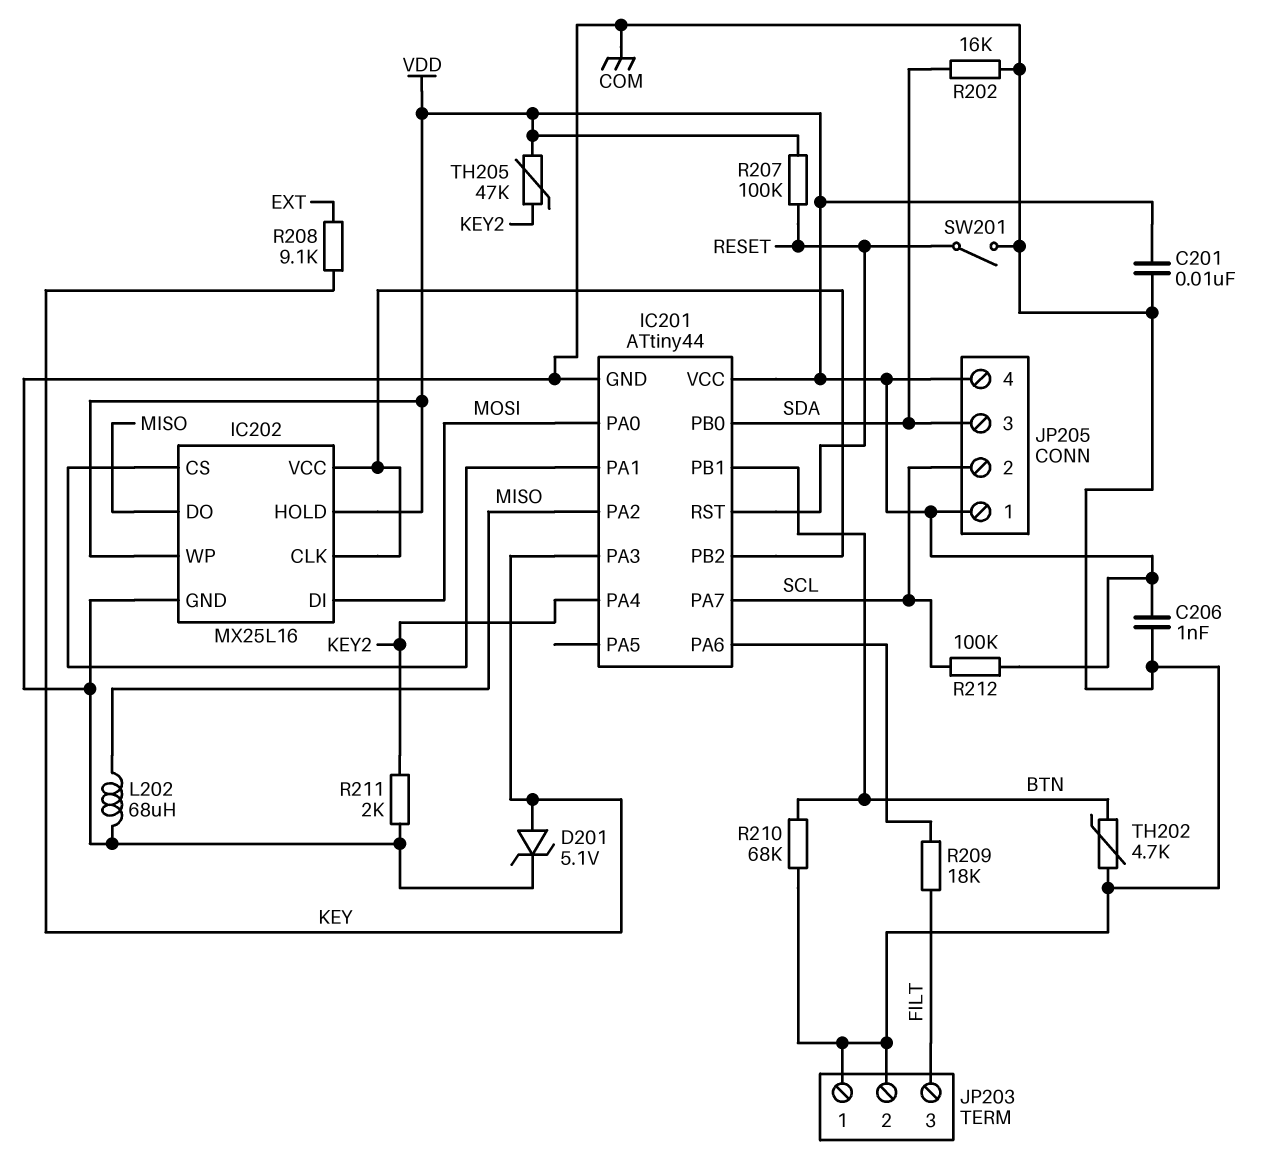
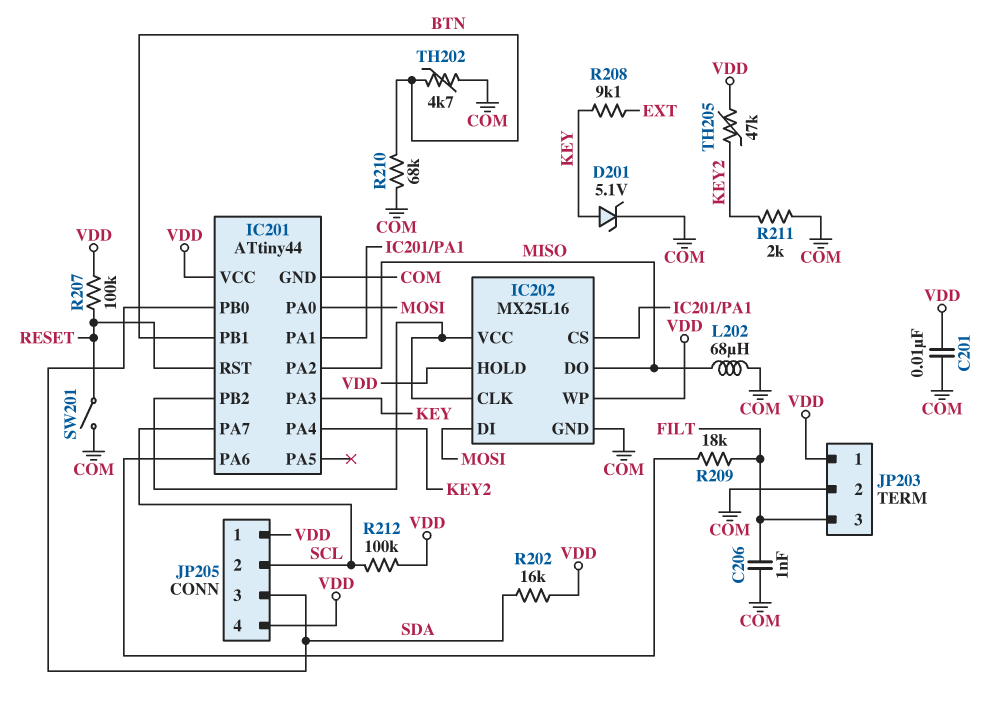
C206: 1nF (COM, VDD) -> 1nF (COM, FILT)
JP203 pin 1: COM -> VDD
R202: 16k (COM, SDA) -> 16k (SDA, VDD)

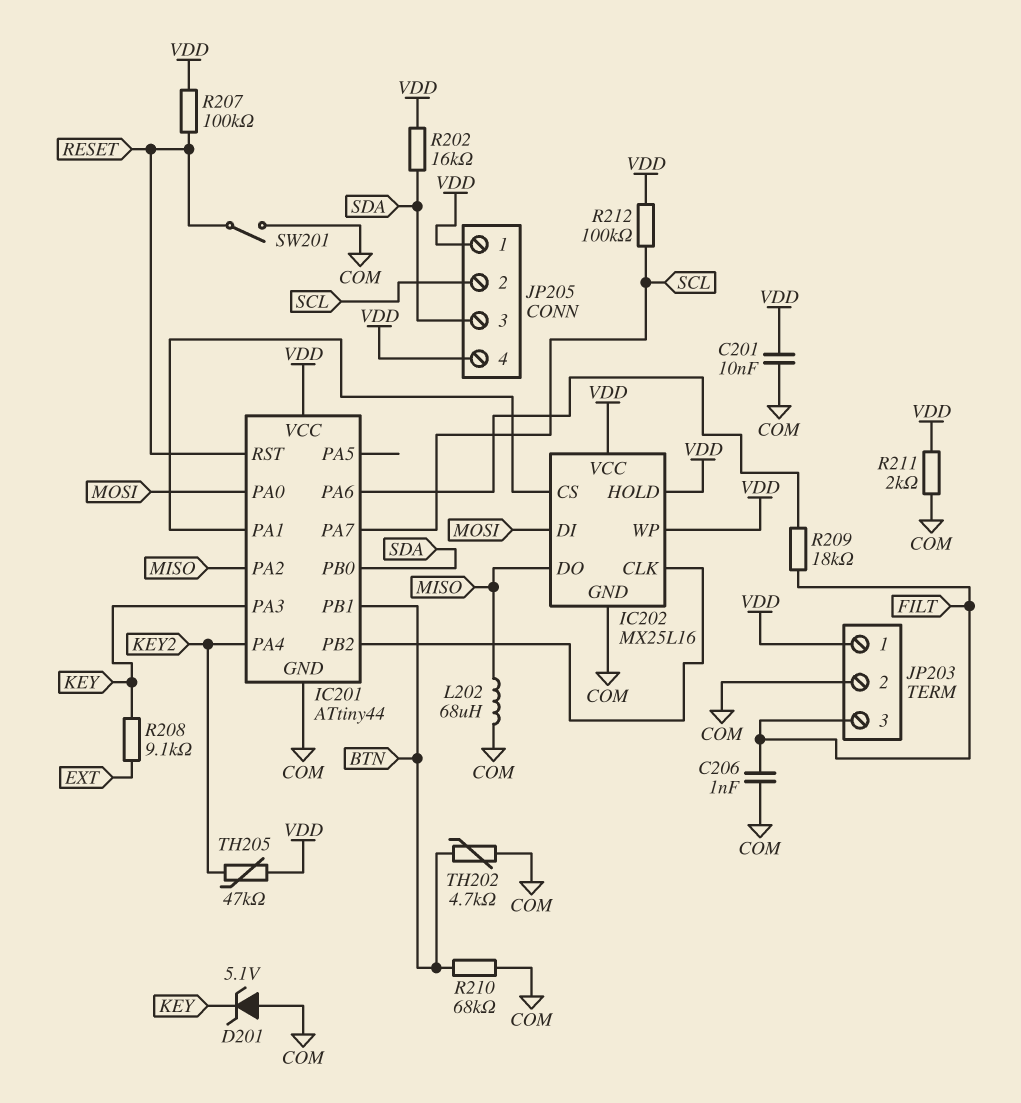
D201: zener 5.1V (A KEY, K COM) -> zener 5.1V (A COM, K KEY)
IC202 pin VCC: IC201/PB2 -> VDD
R211: 2k (COM, KEY2) -> 2k (COM, VDD)

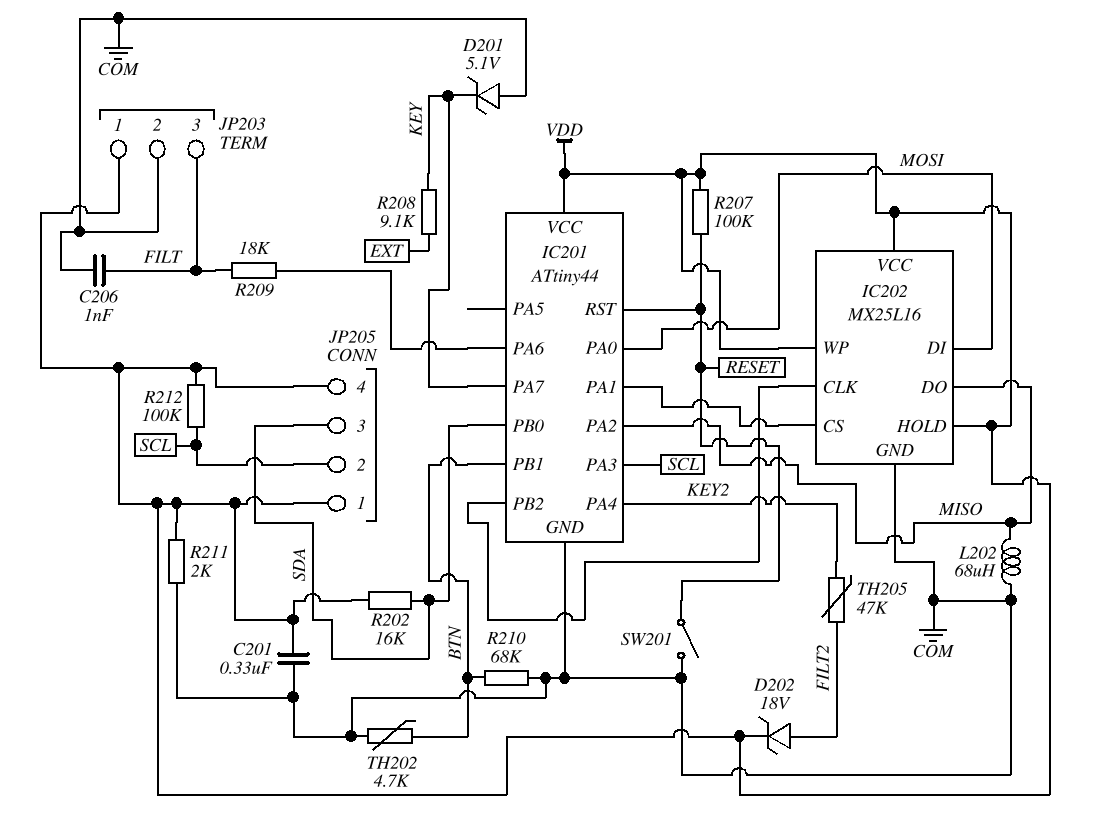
C201: 10nF (COM, VDD) -> 330nF (COM, VDD)
D202: none -> zener 18V (A FILT2, K VDD)
IC201 pin PA3: KEY -> SCL
IC201 pin PA7: SCL -> KEY
TH205: 47k (KEY2, VDD) -> 47k (FILT2, KEY2)

